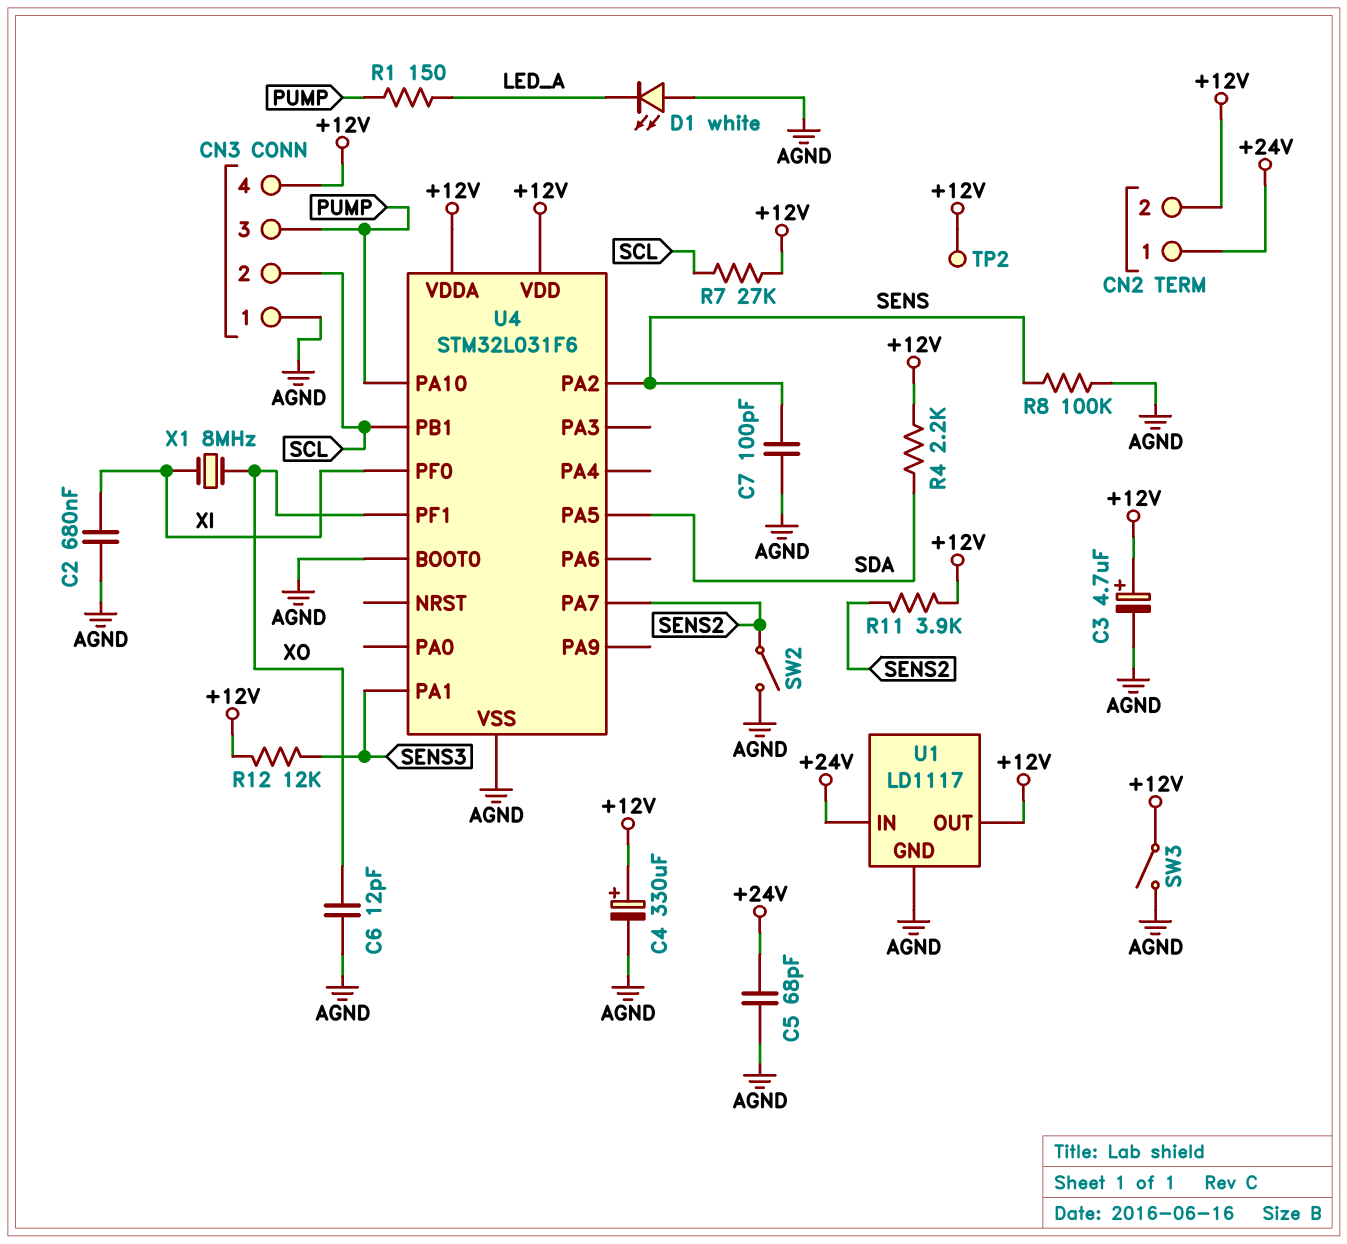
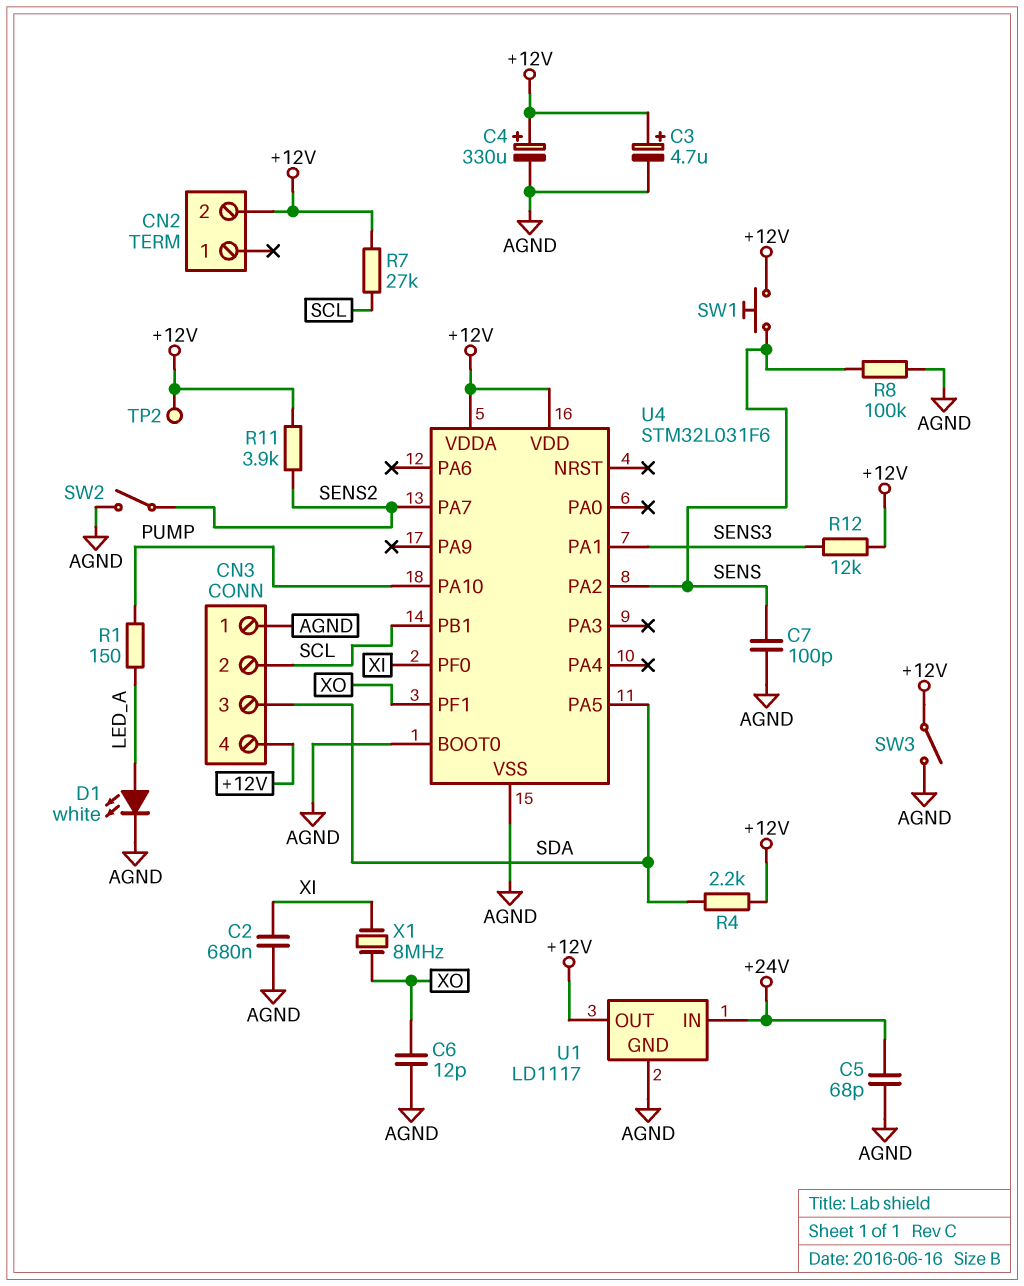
CN2 pin 1: +24V -> none
CN3 pin 3: PUMP -> SDA
D1: LED white (A AGND, K LED_A) -> LED white (A LED_A, K AGND)
SW1: none -> button (+12V, SENS)

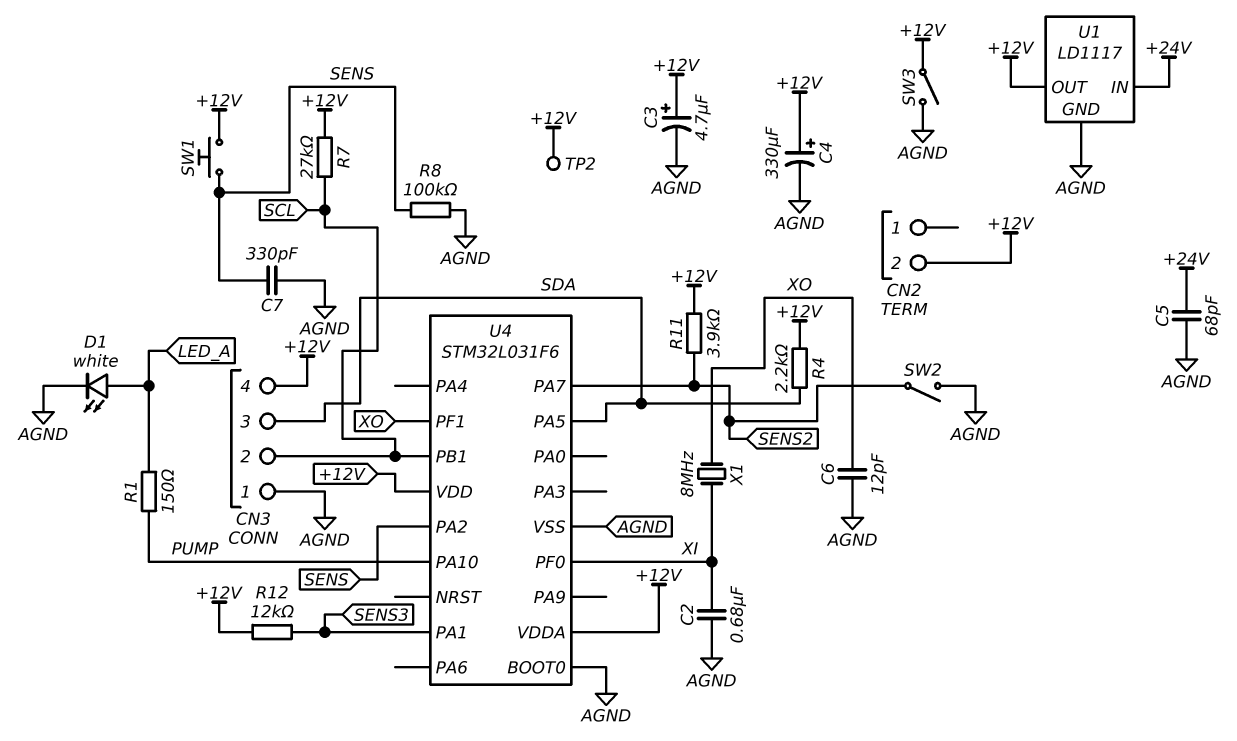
C7: 100pF (AGND, SENS) -> 330pF (AGND, SENS)

